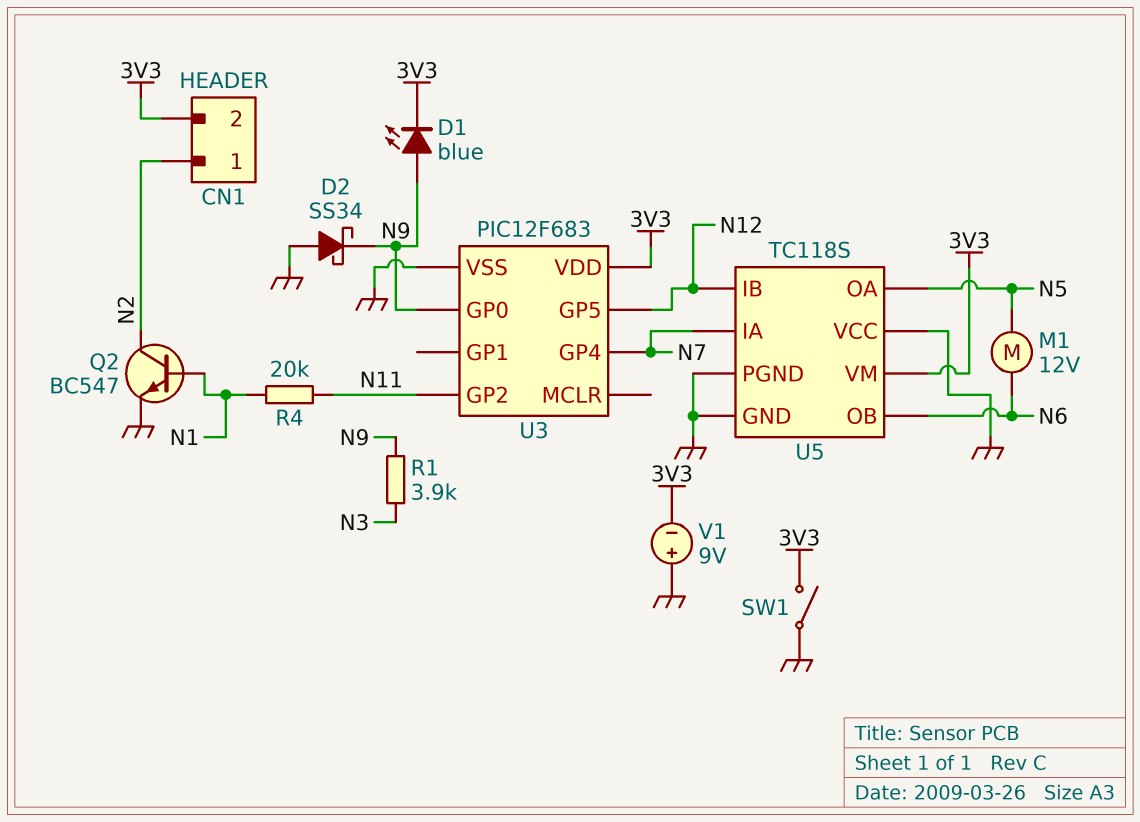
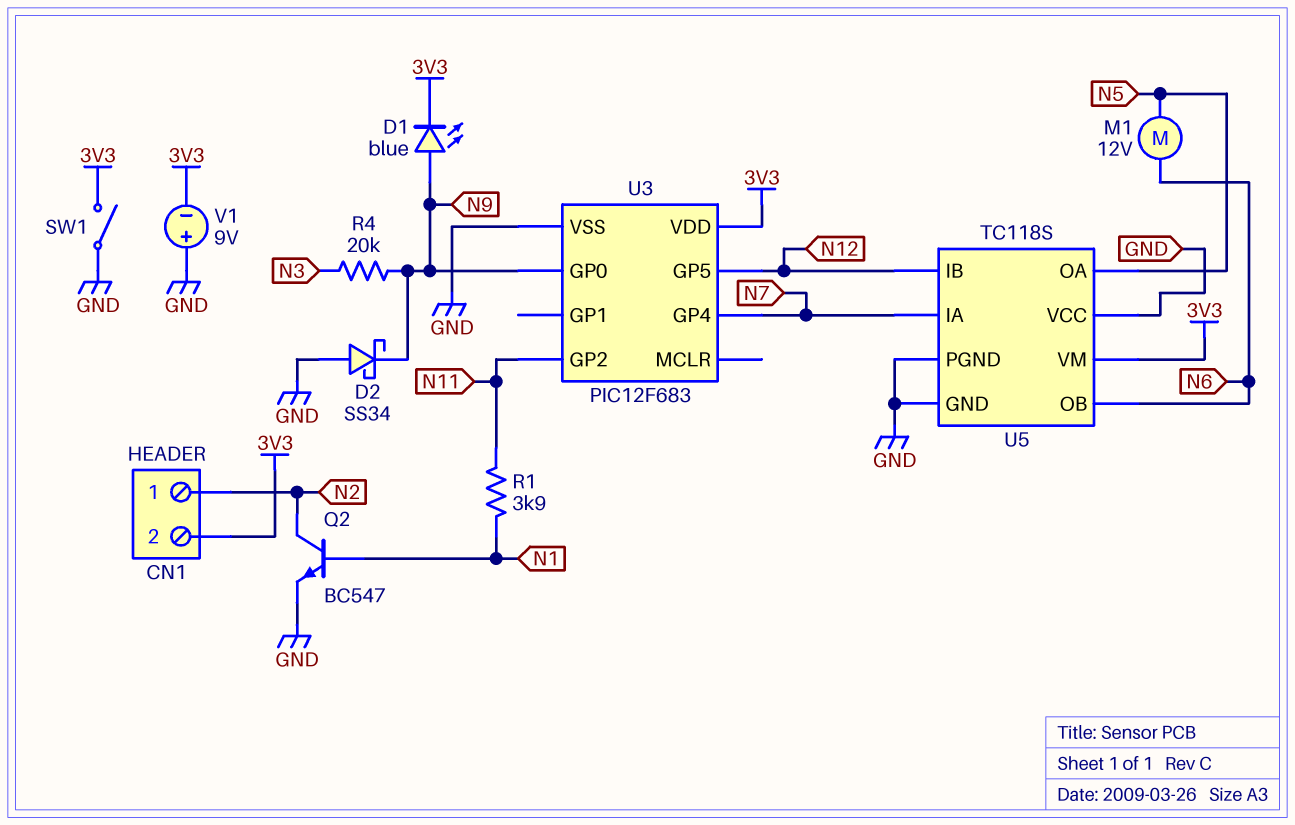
R1: 3.9k (N3, N9) -> 3.9k (N1, N11)
R4: 20k (N1, N11) -> 20k (N3, N9)

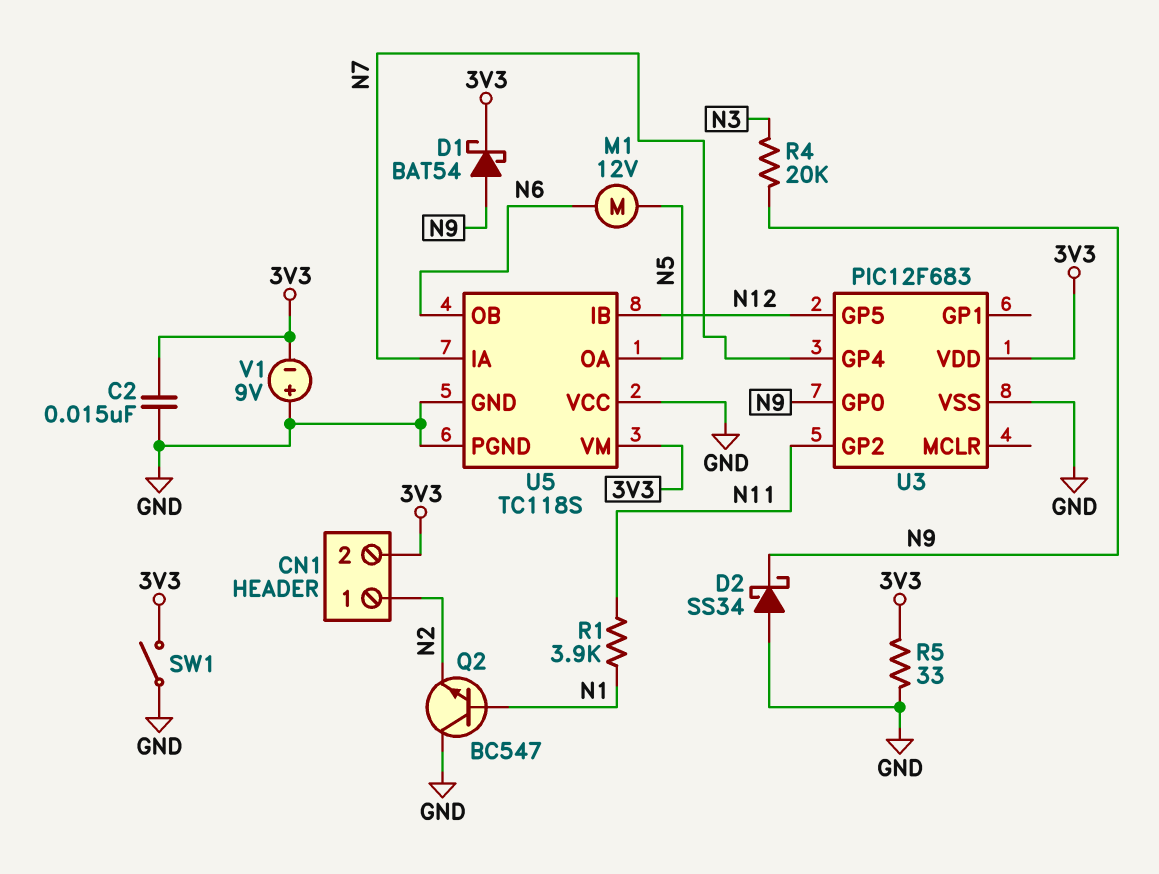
C2: none -> 15nF (3V3, GND)
D1: LED blue (A N9, K 3V3) -> schottky BAT54 (A N9, K 3V3)
Q2: NPN BC547 (B N1, C N2, E GND) -> NPN BC547 (B N1, C GND, E N2)
R5: none -> 33 (3V3, GND)

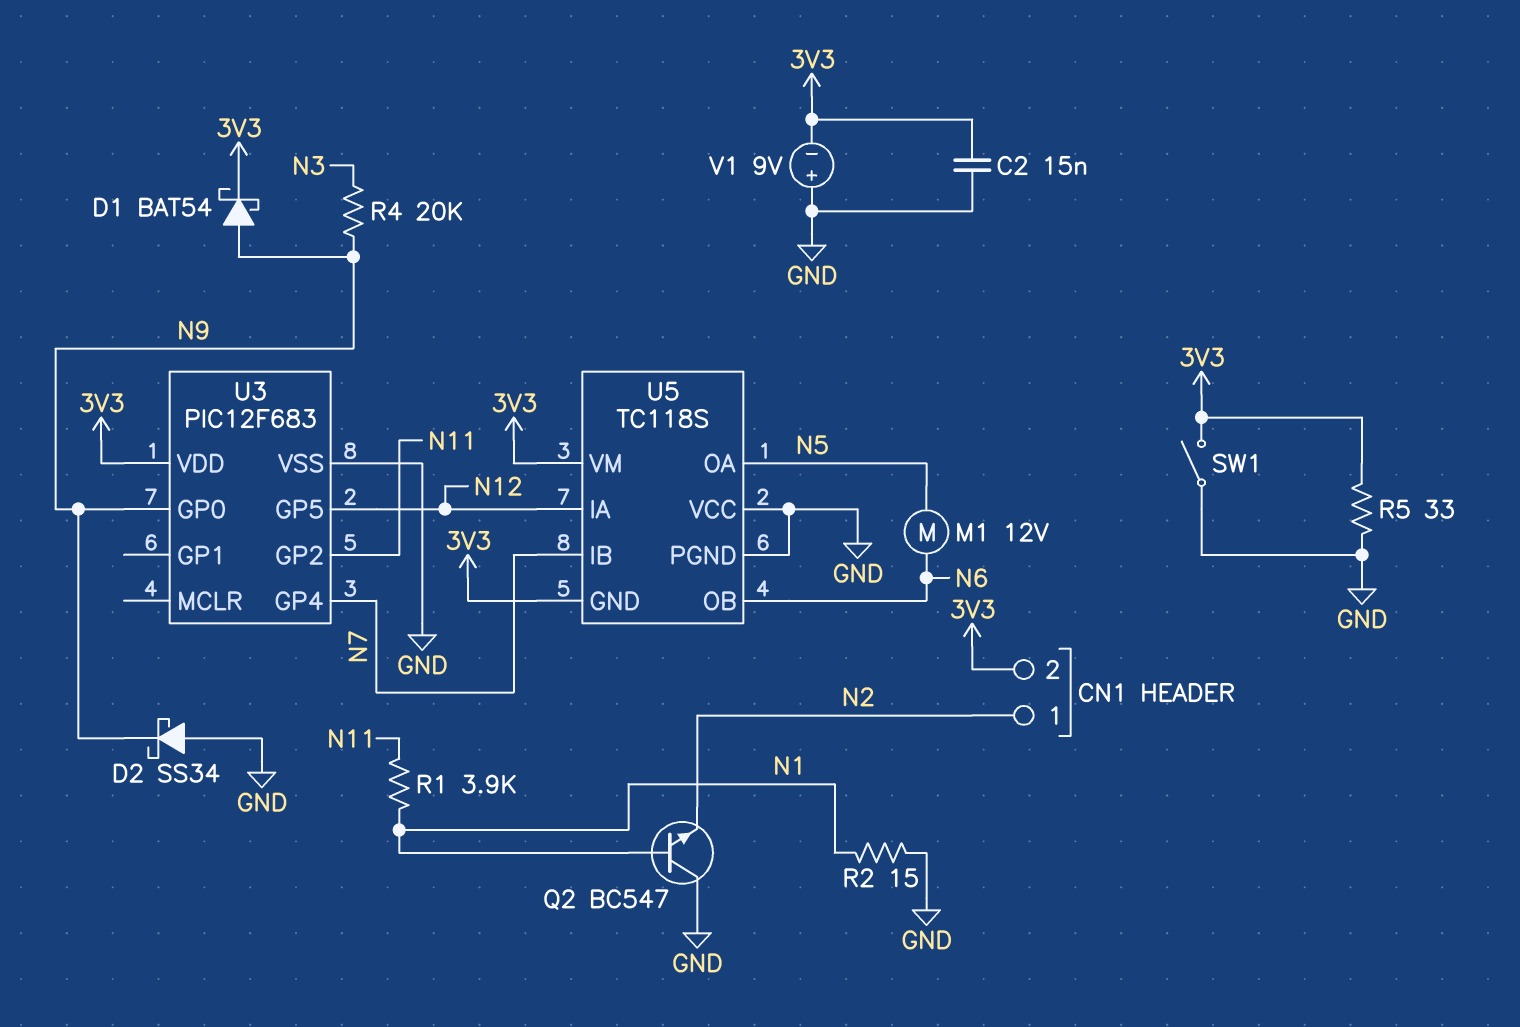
R2: none -> 15 (GND, N1)
U5 pin GND: GND -> 3V3
U5 pin IA: N7 -> N12
U5 pin IB: N12 -> N7

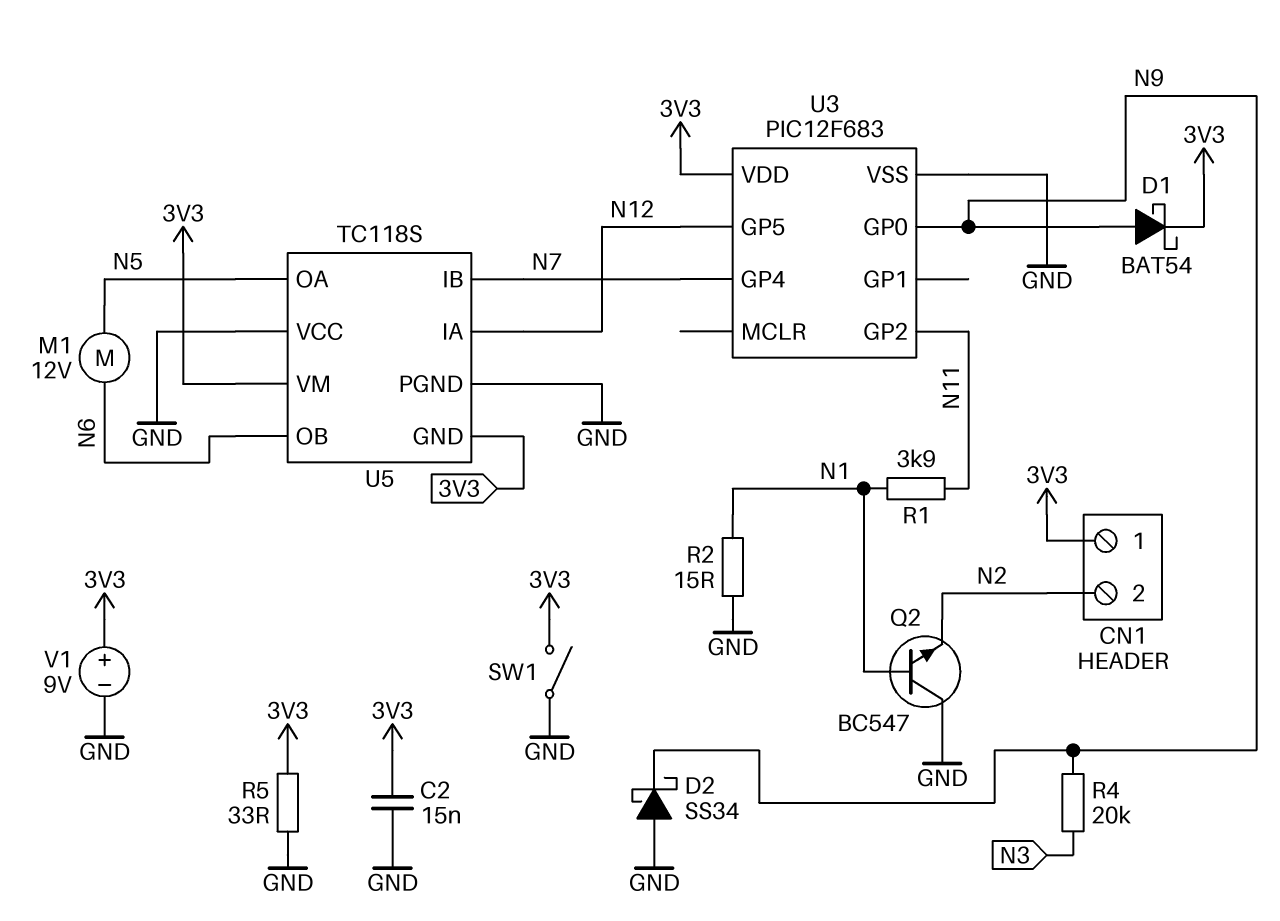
CN1 pin 1: N2 -> 3V3
CN1 pin 2: 3V3 -> N2
V1: 9V (plus GND, minus 3V3) -> 9V (plus 3V3, minus GND)

